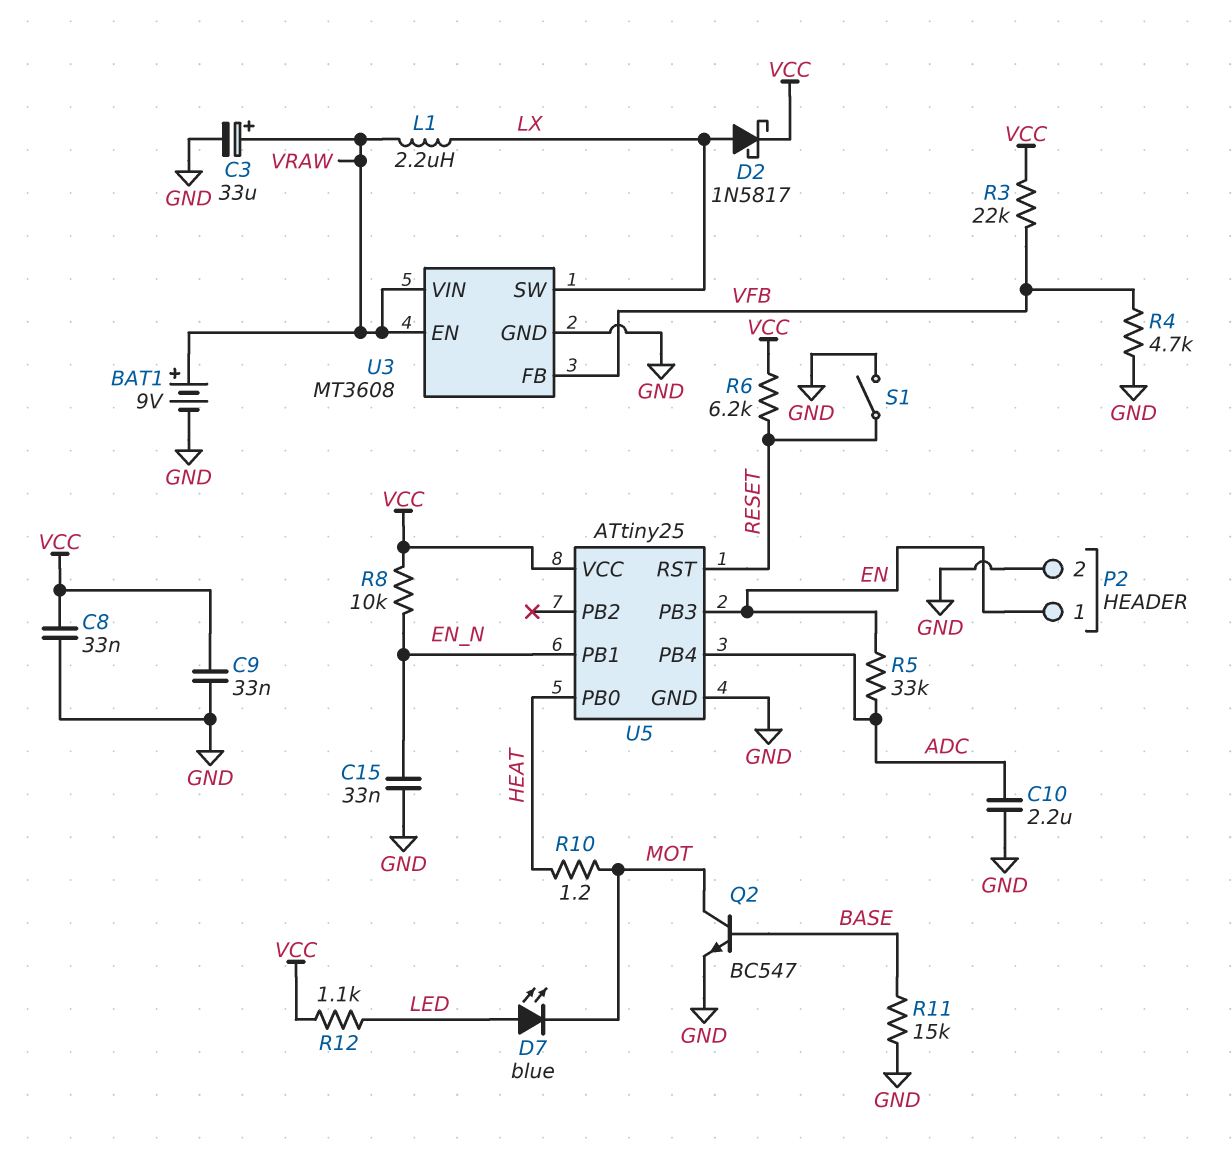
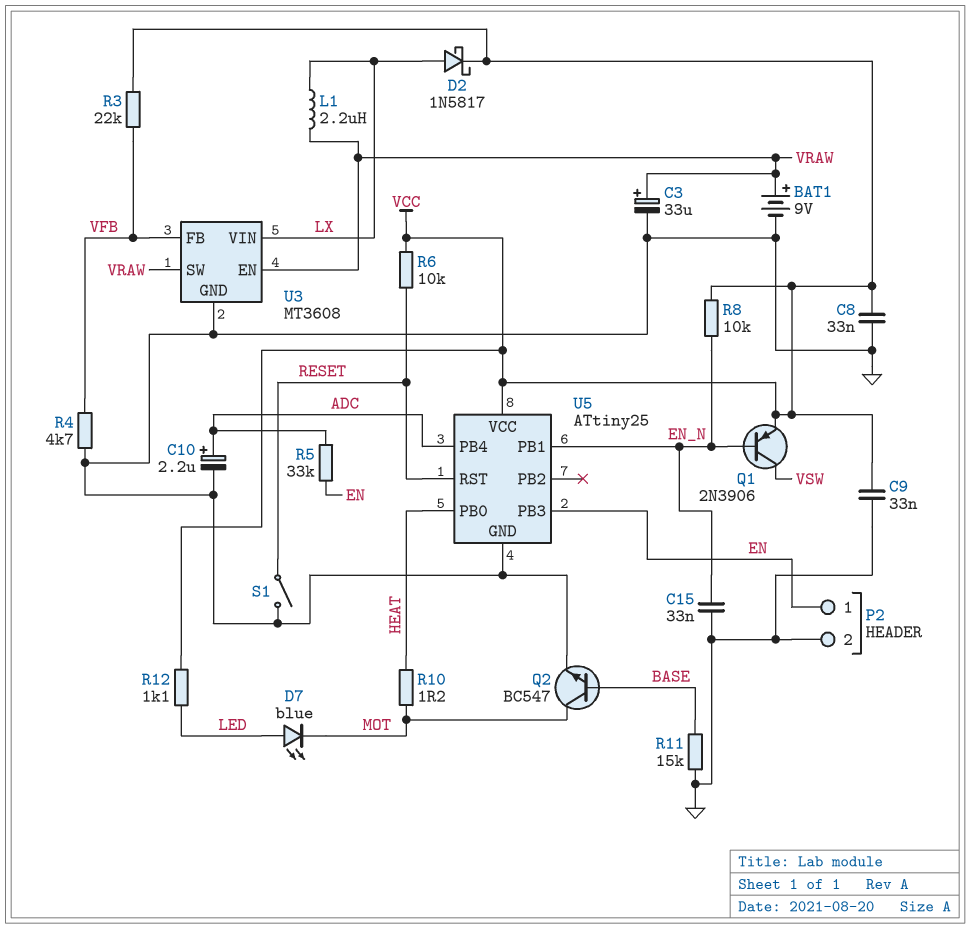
C10: 2.2uF (ADC, GND) -> 2.2uF (plus ADC, minus GND)
Q1: none -> PNP 2N3906 (B EN_N, C VSW, E VCC)
R6: 6.2k (RESET, VCC) -> 10k (RESET, VCC)
U3 pin SW: LX -> VRAW
U3 pin VIN: VRAW -> LX

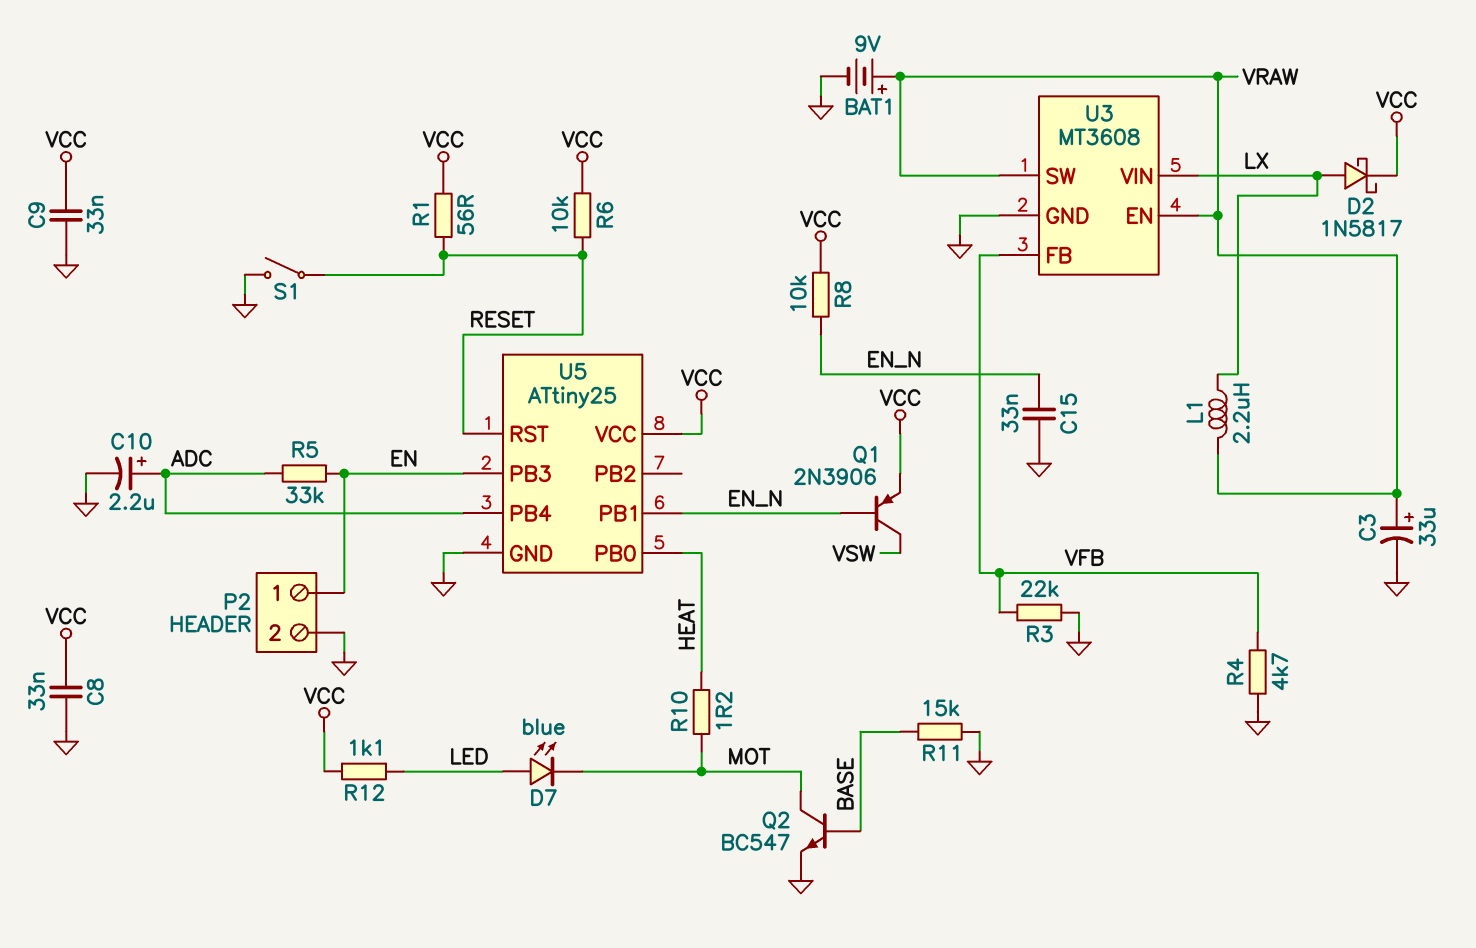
R1: none -> 56 (RESET, VCC)
R3: 22k (VCC, VFB) -> 22k (GND, VFB)

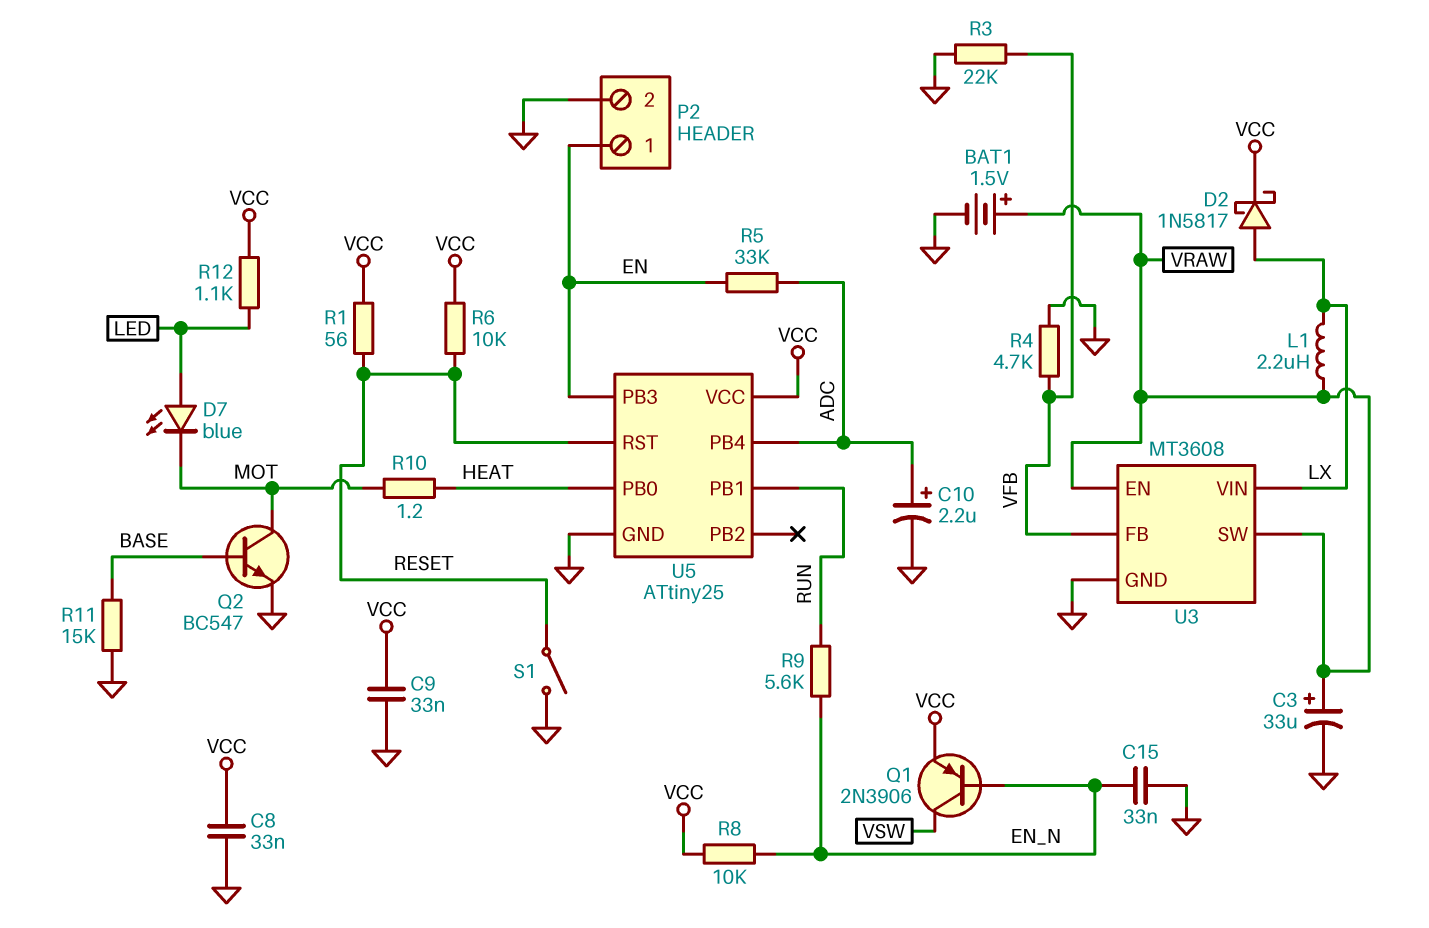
BAT1: 9V (plus VRAW, minus GND) -> 1.5V (plus VRAW, minus GND)
R9: none -> 5.6k (EN_N, RUN)
U5 pin PB1: EN_N -> RUN

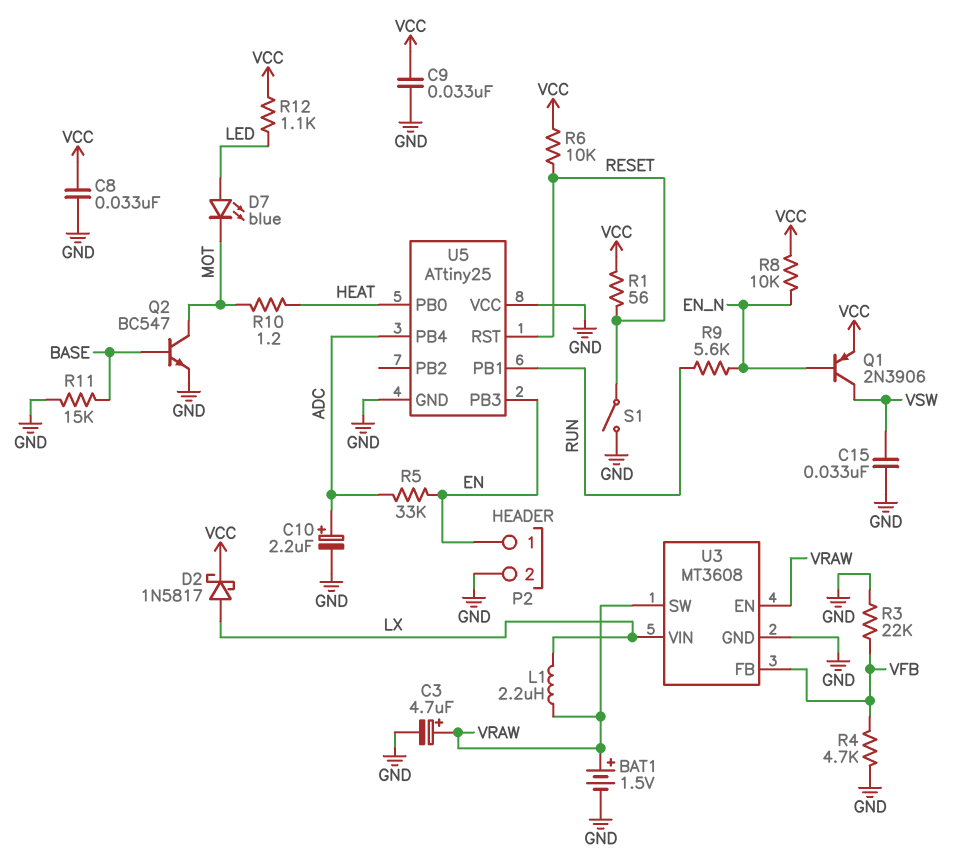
C3: 33uF (plus VRAW, minus GND) -> 4.7uF (plus VRAW, minus GND)
C15: 33nF (EN_N, GND) -> 33nF (GND, VSW)
U5 pin VCC: VCC -> GND

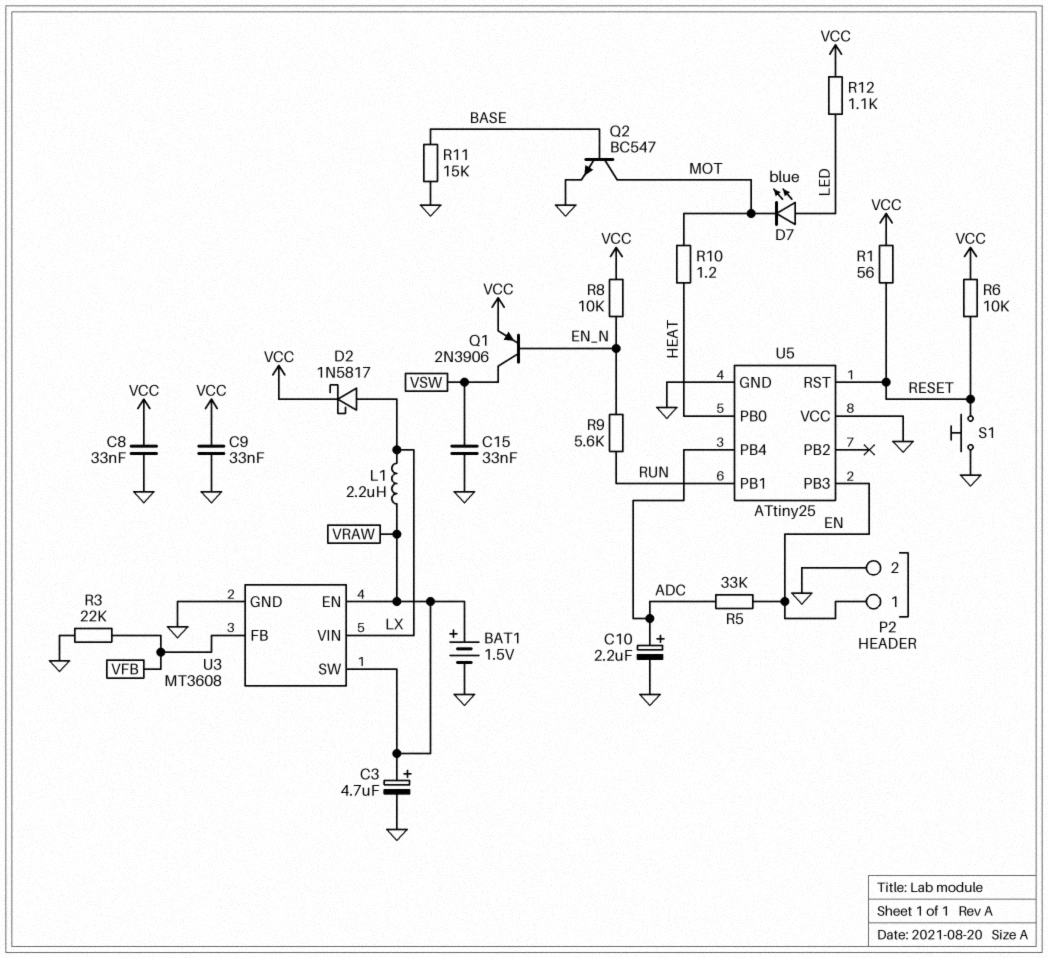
R4: 4.7k (GND, VFB) -> none
S1: switch (GND, RESET) -> button (GND, RESET)

